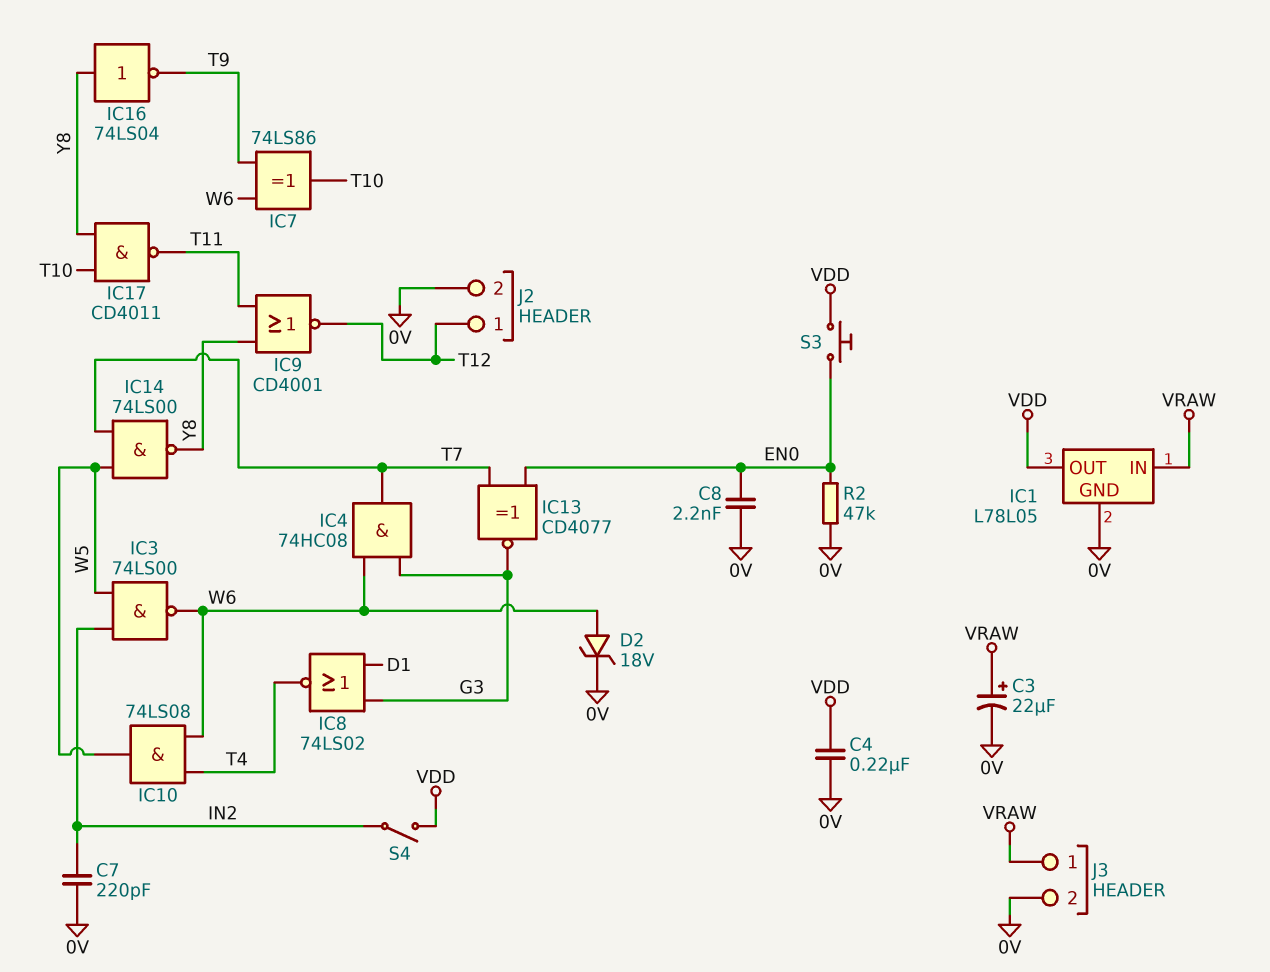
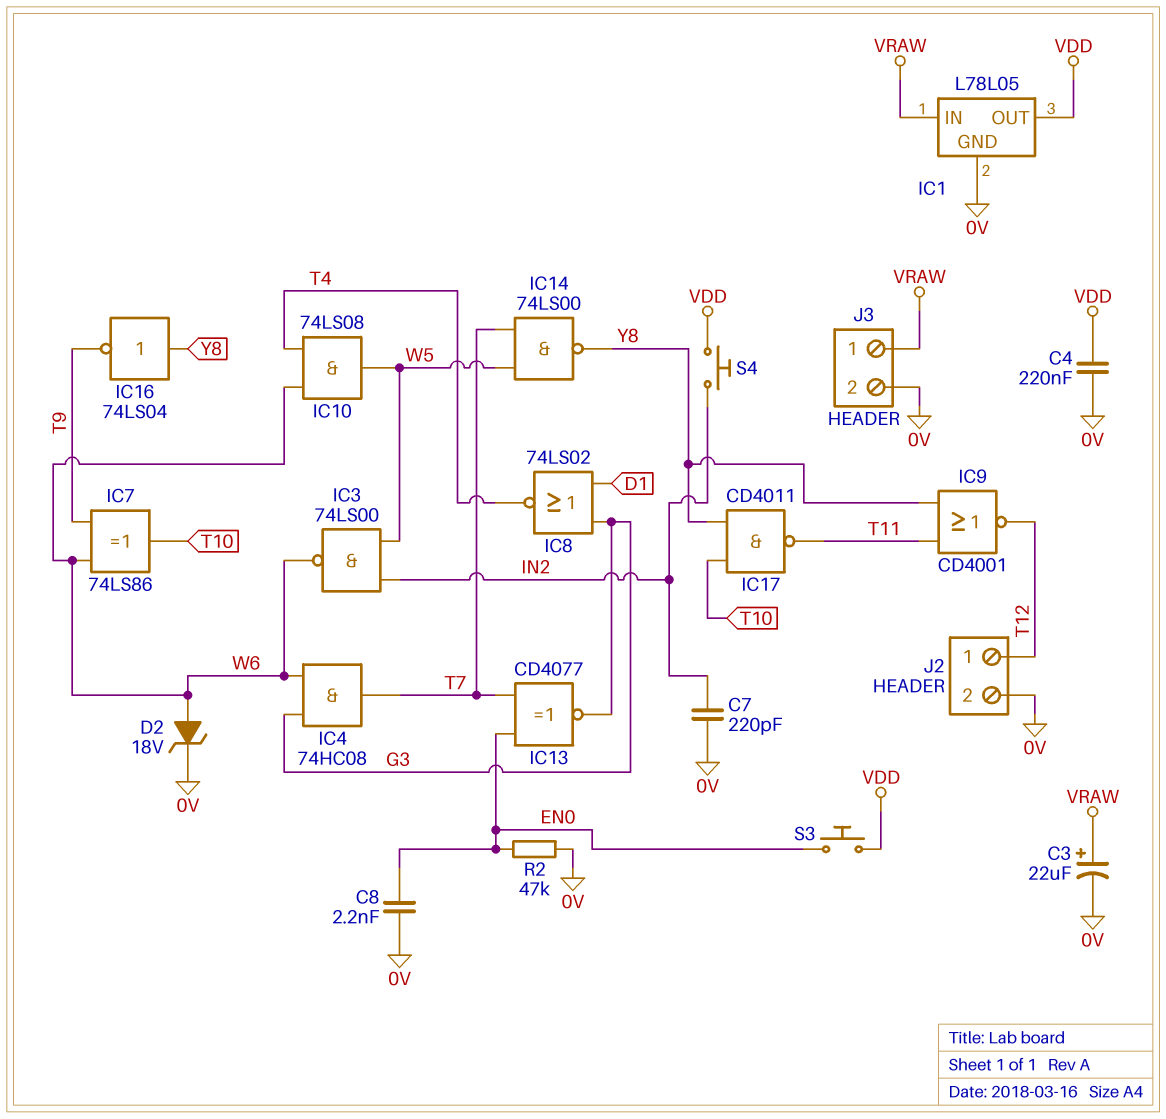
S4: switch (IN2, VDD) -> button (IN2, VDD)

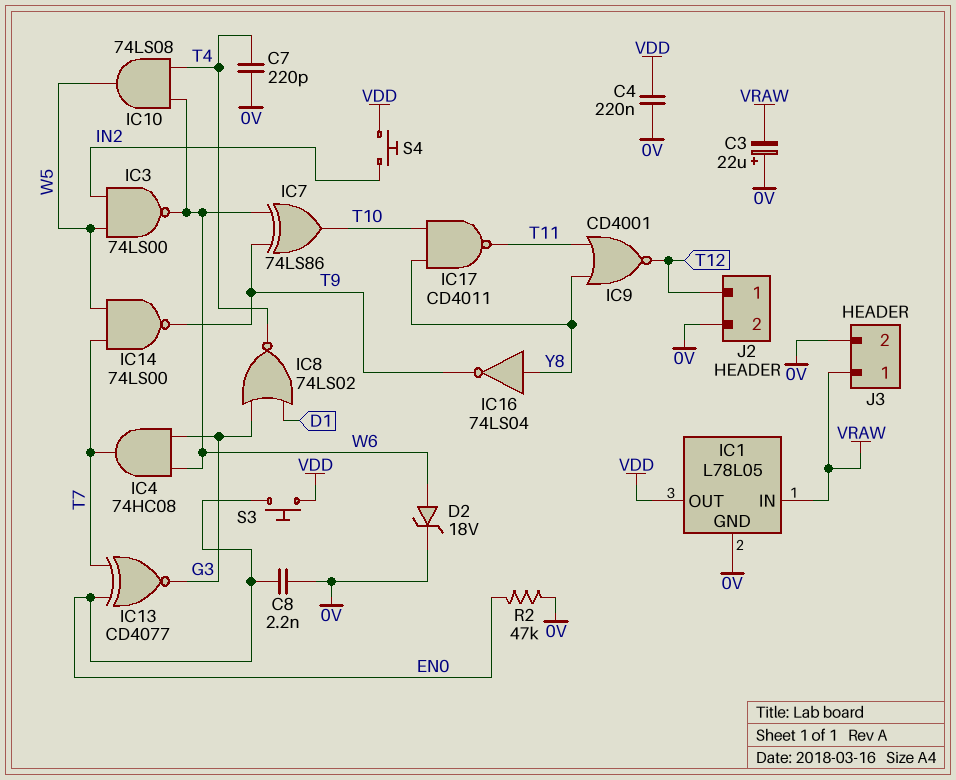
C3: 22uF (plus VRAW, minus 0V) -> 22uF (plus 0V, minus VRAW)
C7: 220pF (0V, IN2) -> 220pF (0V, T4)
IC14: NAND 74LS00 (in T7, in W5, out Y8) -> NAND 74LS00 (in T7, in W5, out T9)

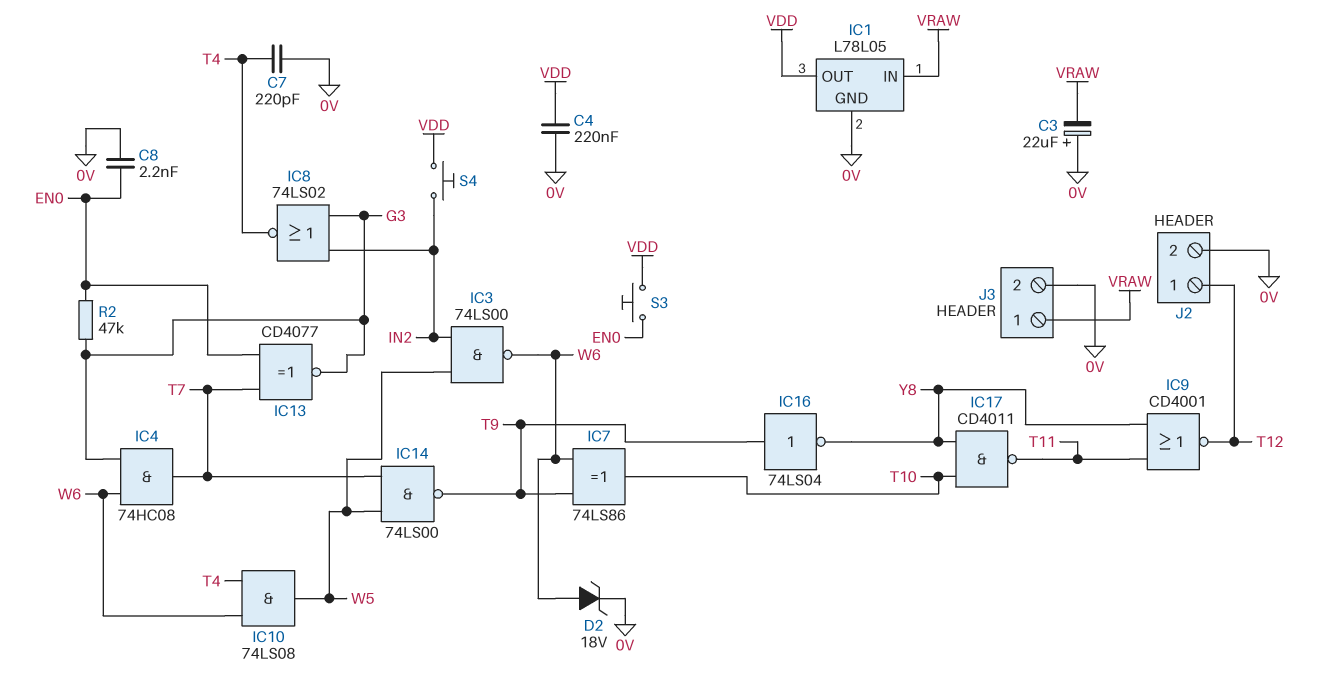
IC8: NOR 74LS02 (in D1, in G3, out T4) -> NOR 74LS02 (in G3, in IN2, out T4)
IC16: NOT 74LS04 (in Y8, out T9) -> NOT 74LS04 (in T9, out Y8)
R2: 47k (0V, EN0) -> 47k (EN0, G3)

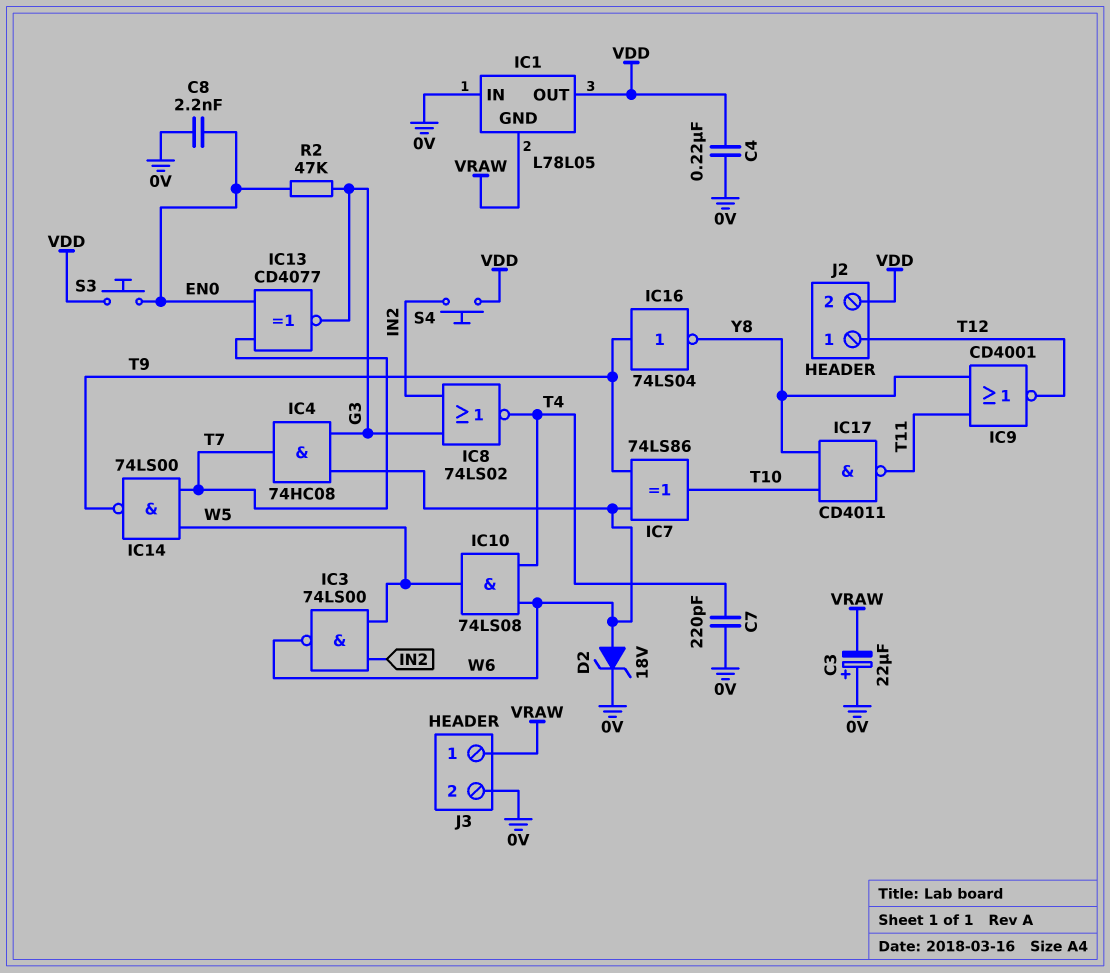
IC1 pin GND: 0V -> VRAW
IC1 pin IN: VRAW -> 0V
J2 pin 2: 0V -> VDD

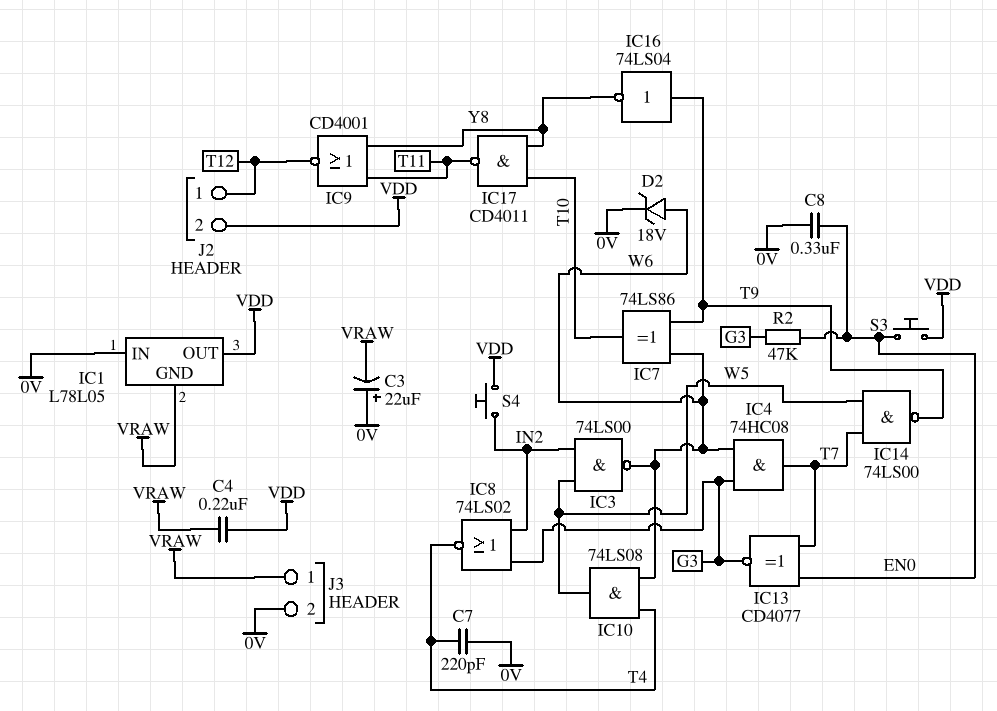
C4: 220nF (0V, VDD) -> 220nF (VDD, VRAW)
C8: 2.2nF (0V, EN0) -> 330nF (0V, EN0)

